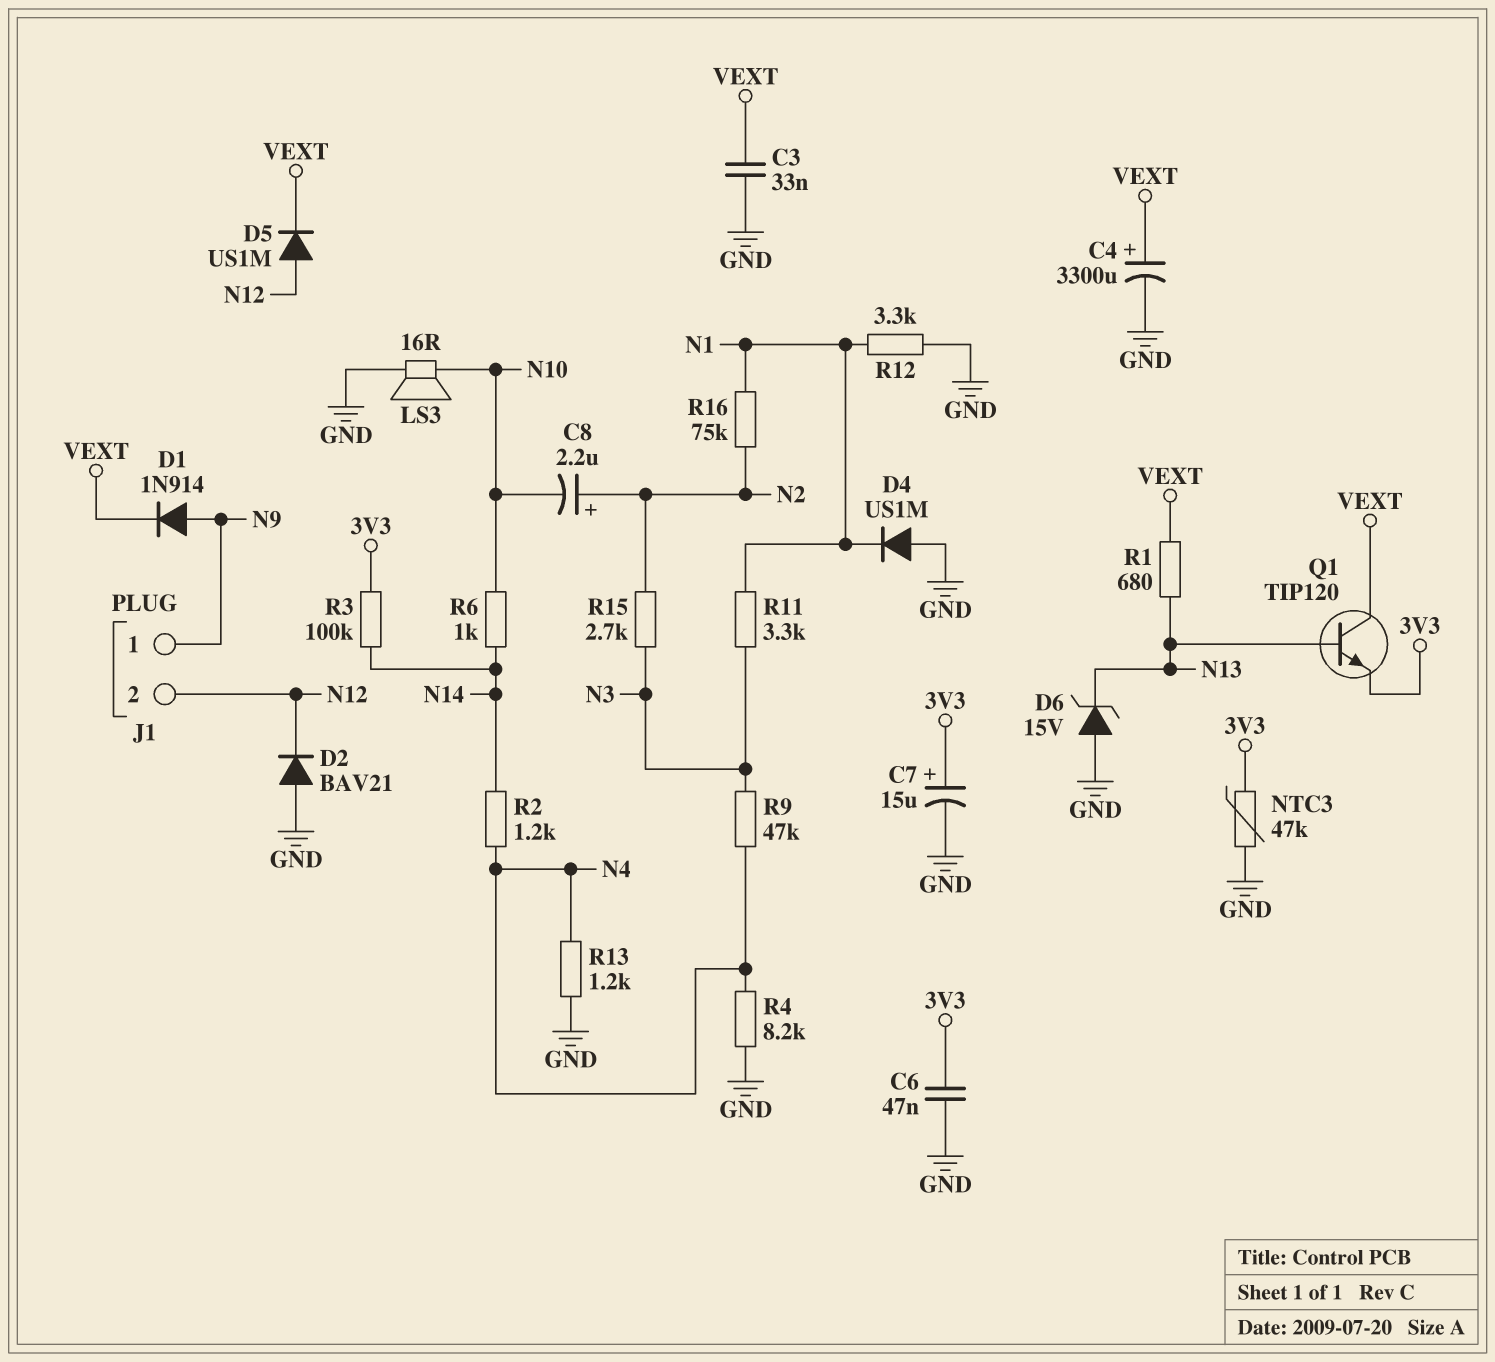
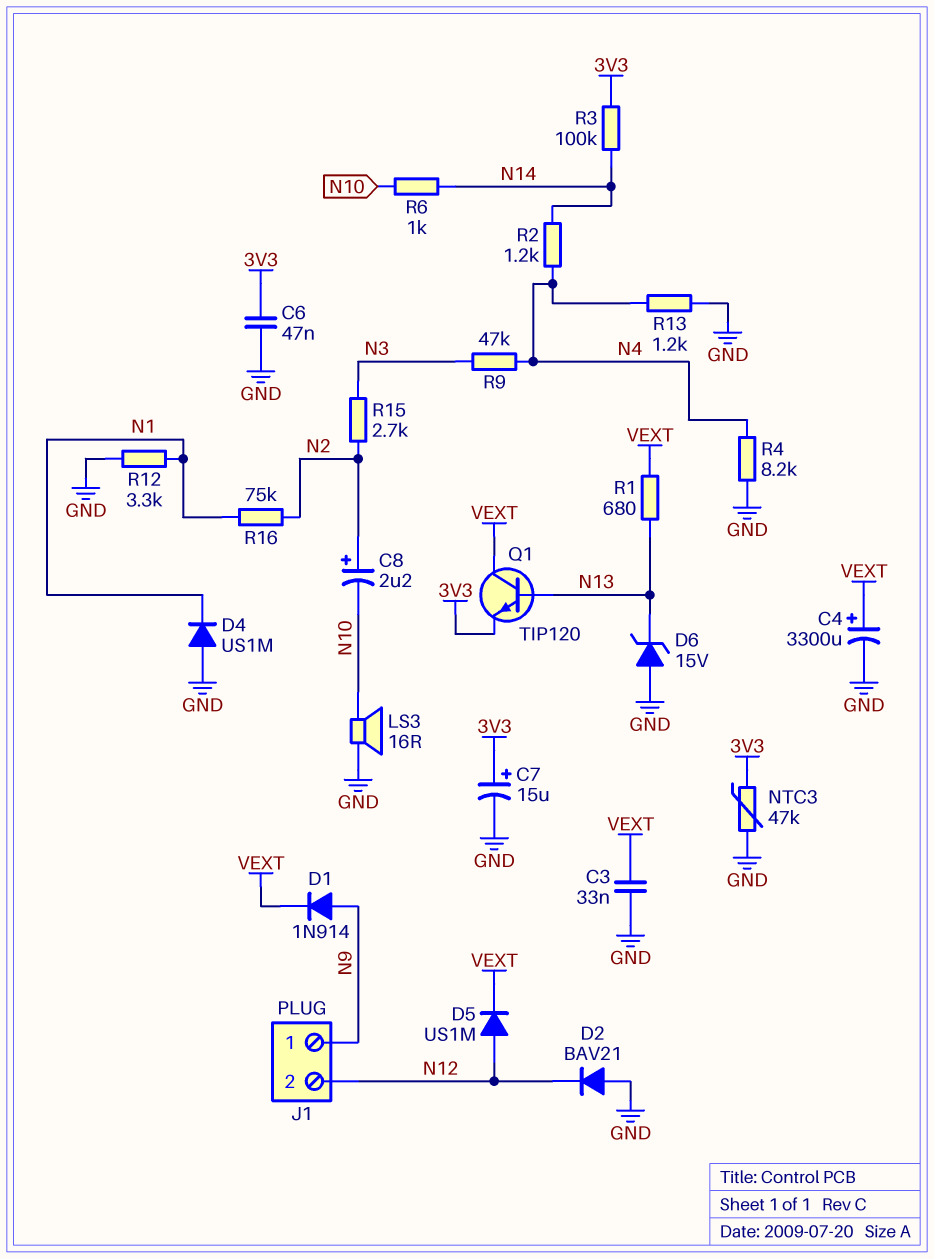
R11: 3.3k (N1, N3) -> none

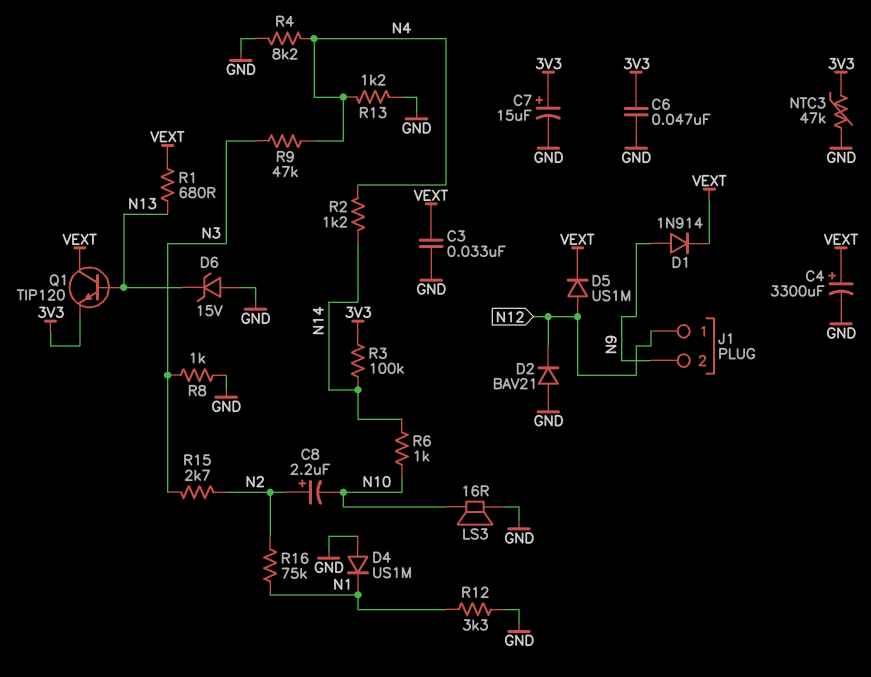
J1 pin 1: N9 -> N12
J1 pin 2: N12 -> N9
R8: none -> 1k (GND, N3)

